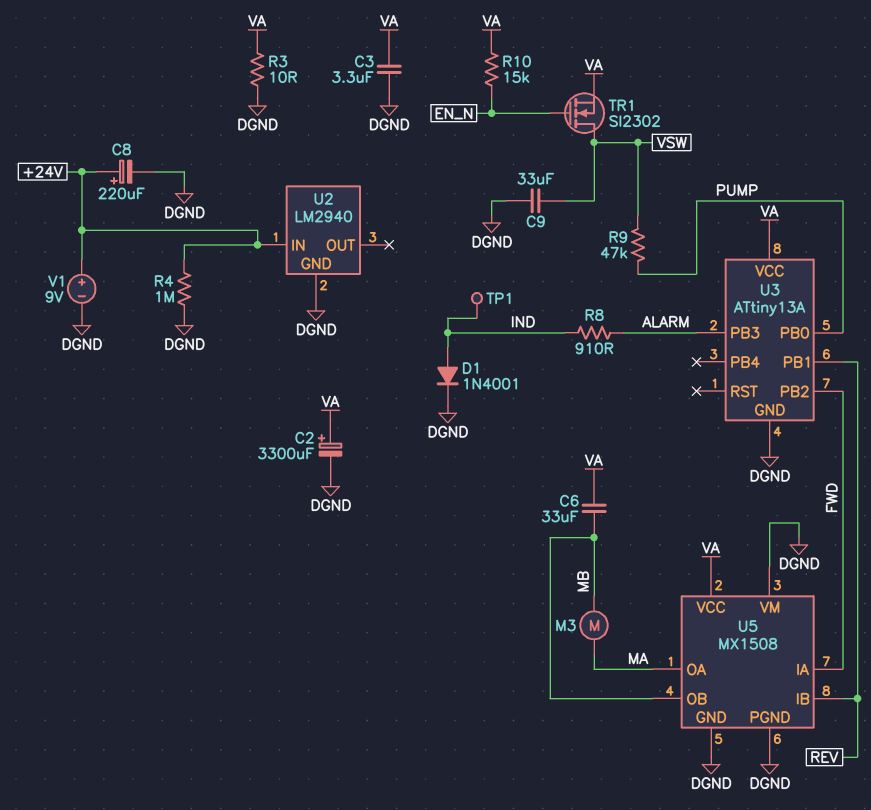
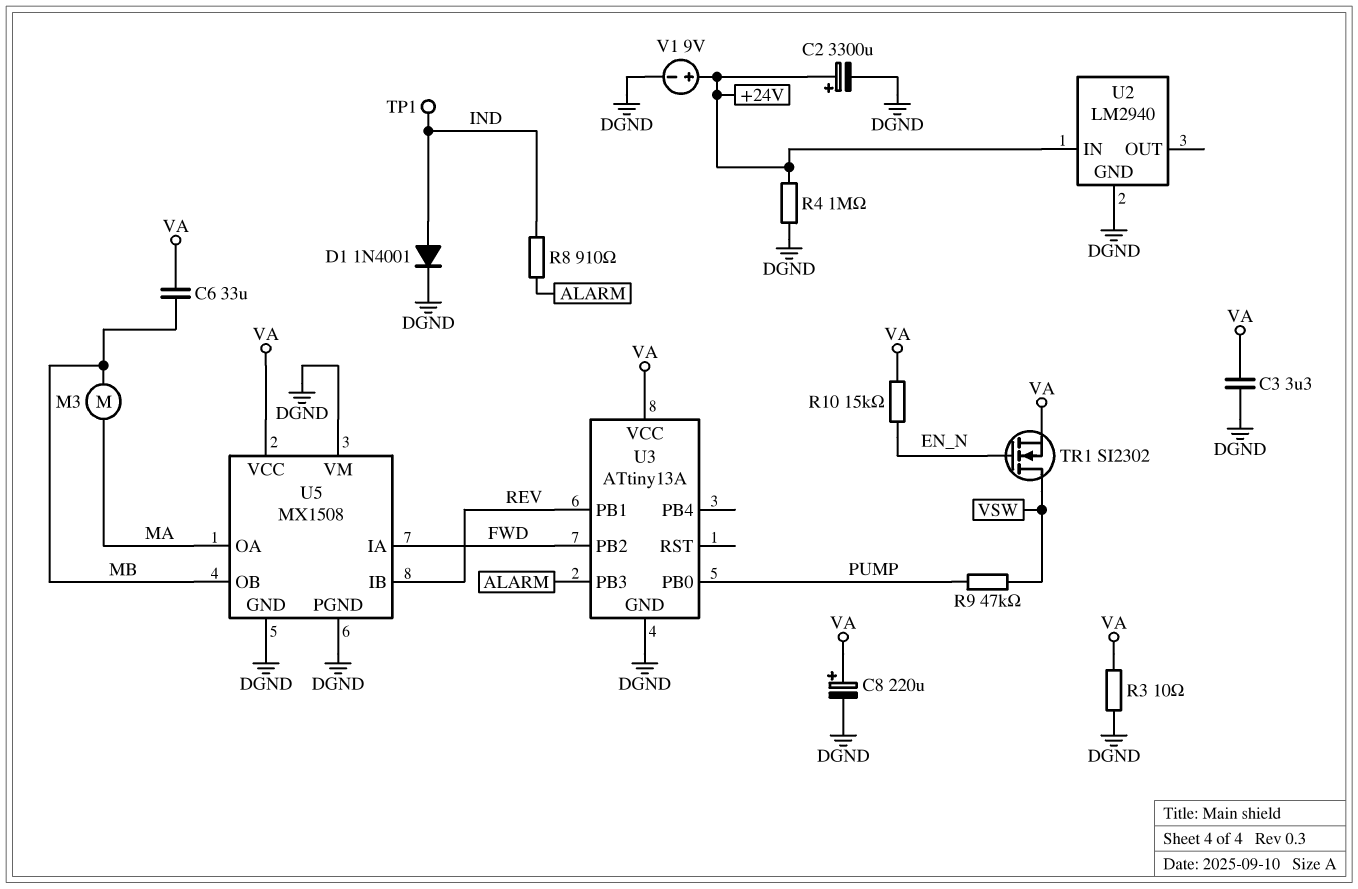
C2: 3300uF (plus VA, minus DGND) -> 3300uF (plus +24V, minus DGND)
C8: 220uF (plus +24V, minus DGND) -> 220uF (plus VA, minus DGND)
C9: 33uF (DGND, VSW) -> none

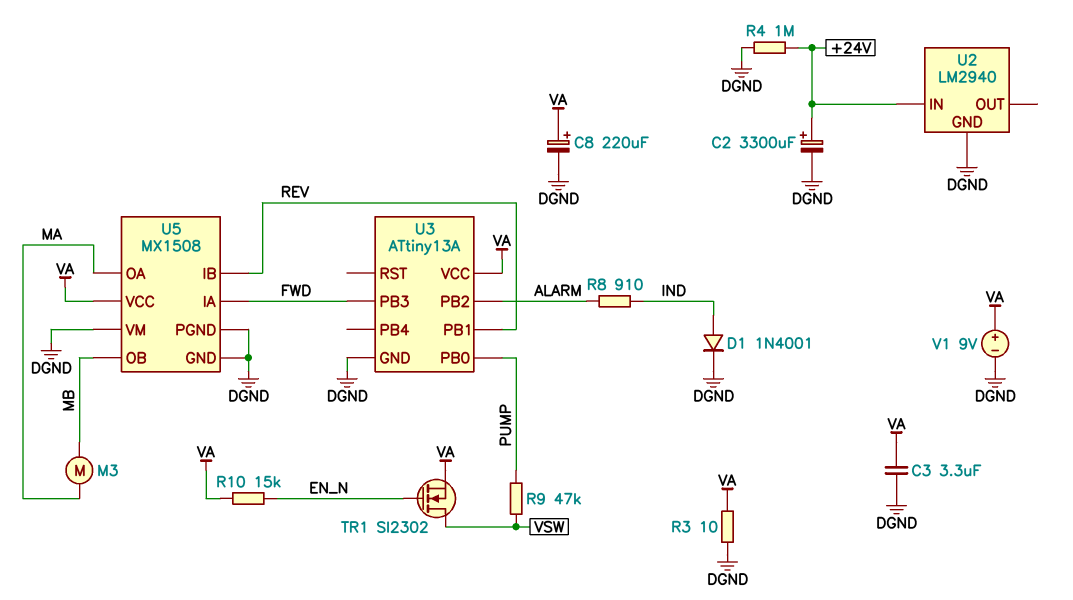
C6: 33uF (MB, VA) -> none
TP1: test point (IND) -> none
U3 pin PB2: FWD -> ALARM
U3 pin PB3: ALARM -> FWD
V1: 9V (plus +24V, minus DGND) -> 9V (plus VA, minus DGND)

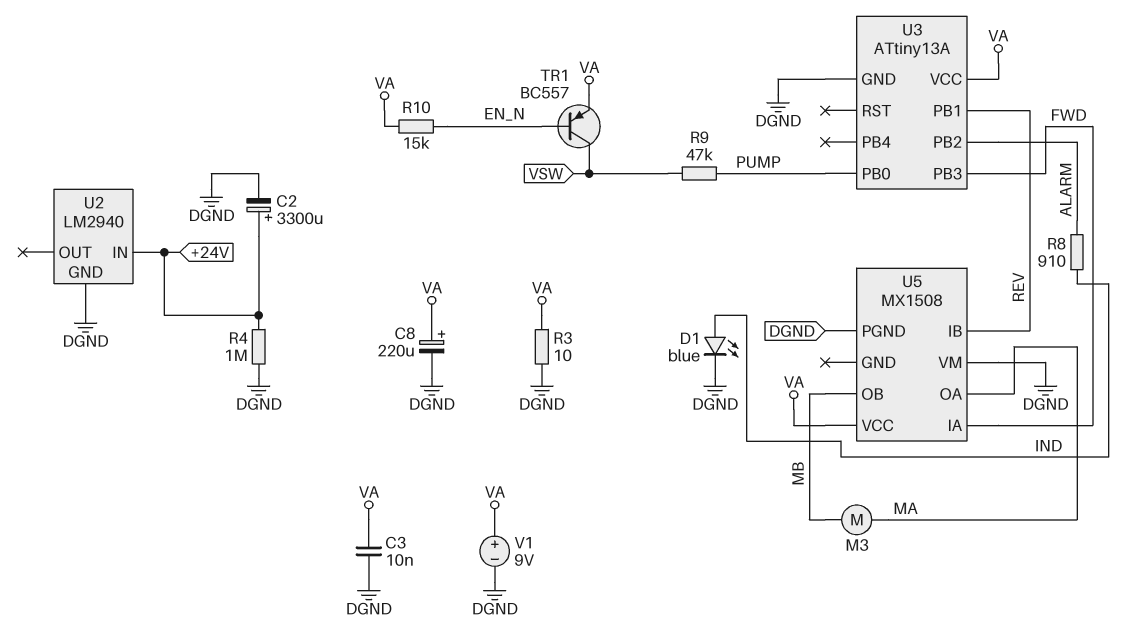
C3: 3.3uF (DGND, VA) -> 10nF (DGND, VA)
D1: diode 1N4001 (A IND, K DGND) -> LED blue (A IND, K DGND)
TR1: NMOS SI2302 (G EN_N, D VSW, S VA) -> PNP BC557 (B EN_N, C VSW, E VA)
U5 pin GND: DGND -> none

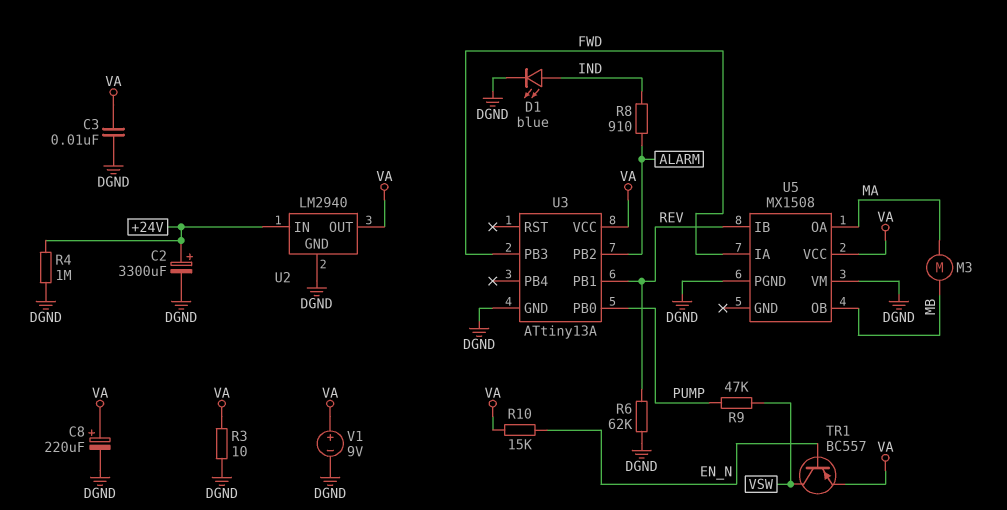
R6: none -> 62k (DGND, REV)
U2 pin OUT: none -> VA

